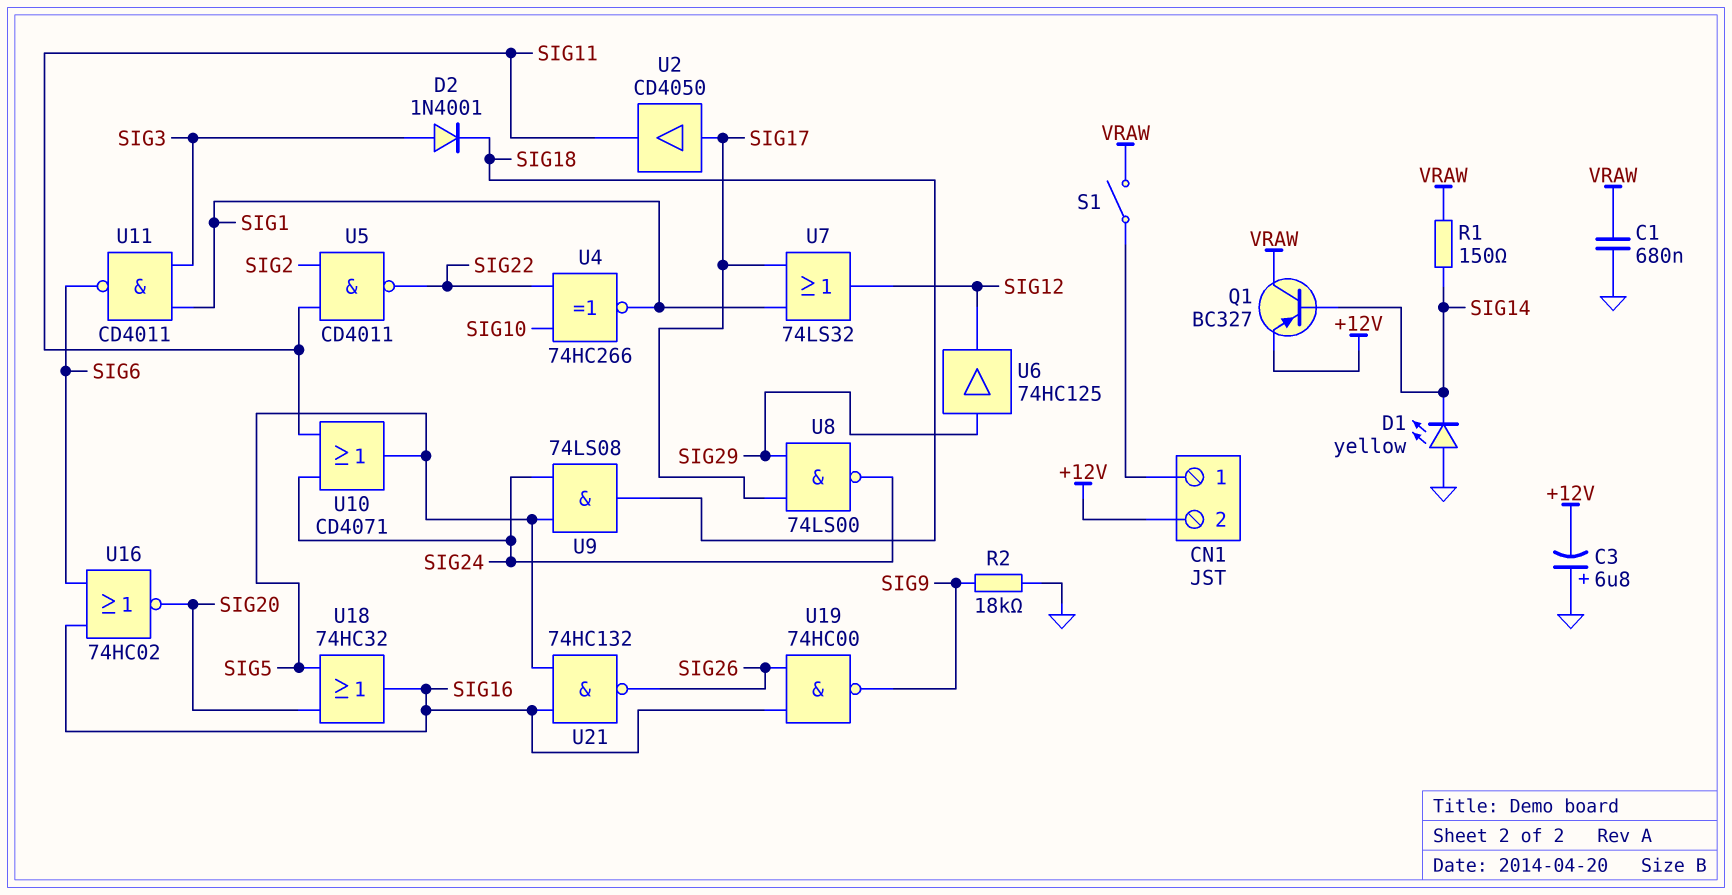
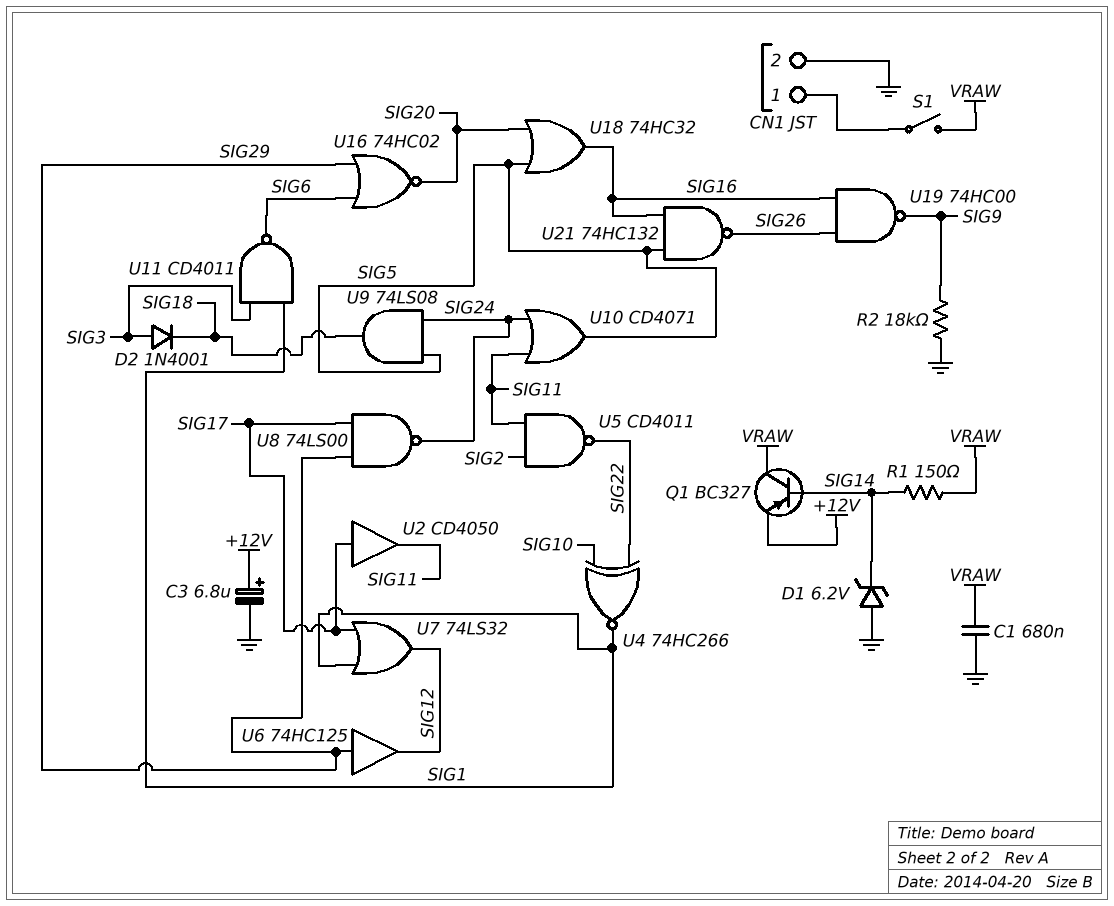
C3: 6.8uF (plus GND, minus +12V) -> 6.8uF (plus +12V, minus GND)
CN1 pin 2: +12V -> GND
D1: LED yellow (A GND, K SIG14) -> zener 6.2V (A GND, K SIG14)
U16: NOR 74HC02 (in SIG6, in SIG16, out SIG20) -> NOR 74HC02 (in SIG6, in SIG29, out SIG20)

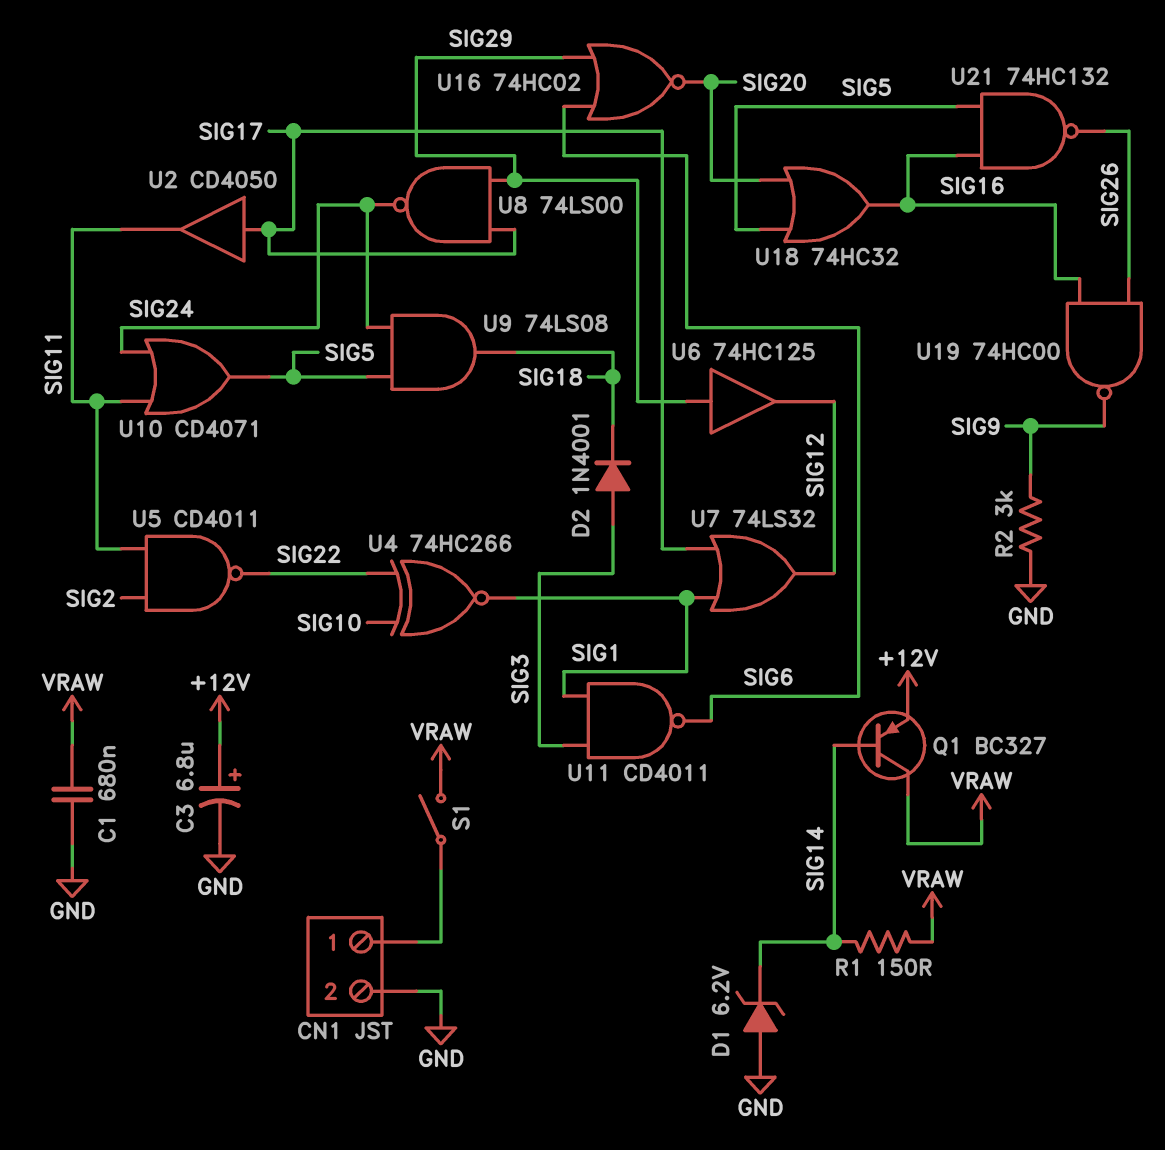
R2: 18k (GND, SIG9) -> 3k (GND, SIG9)

